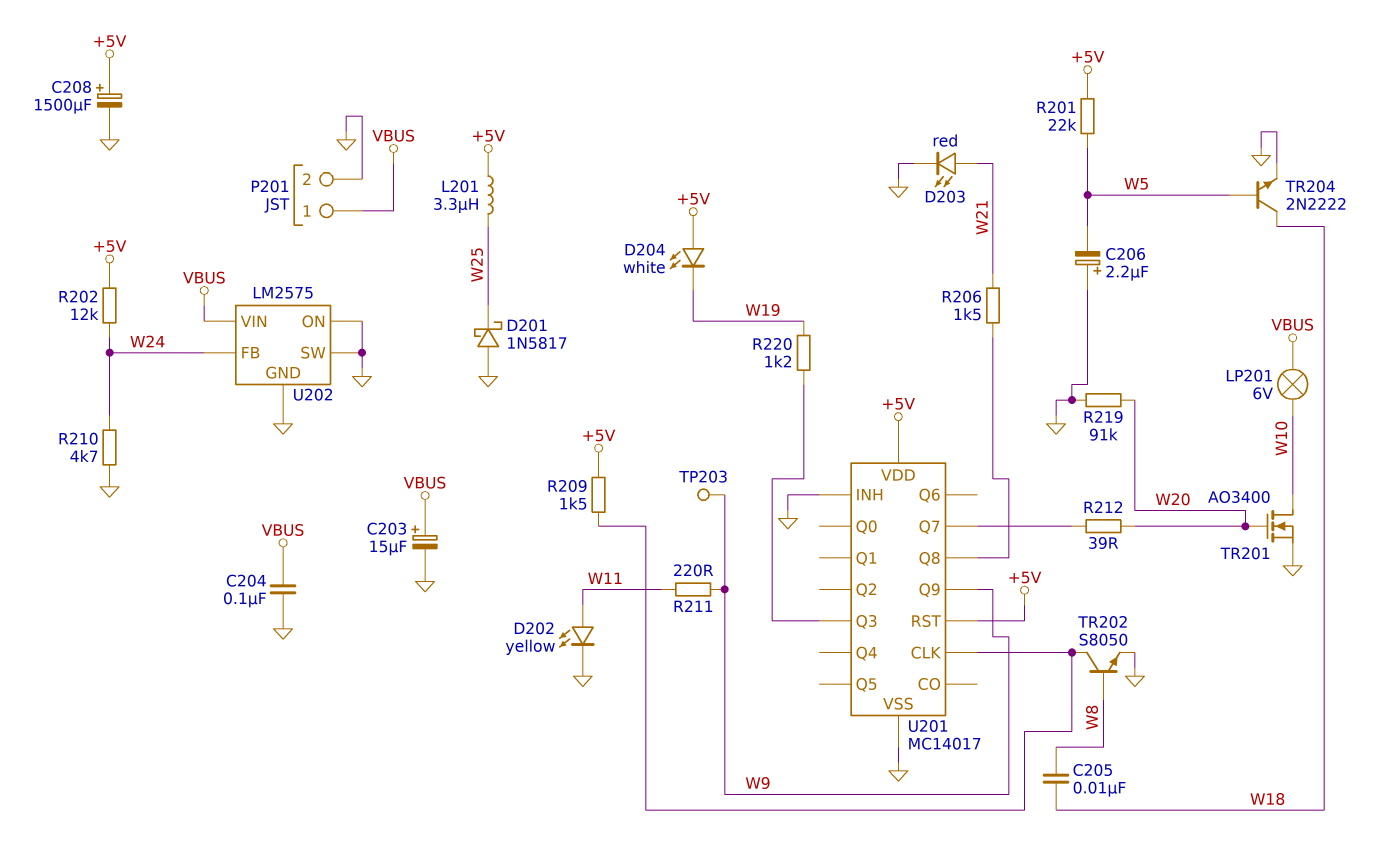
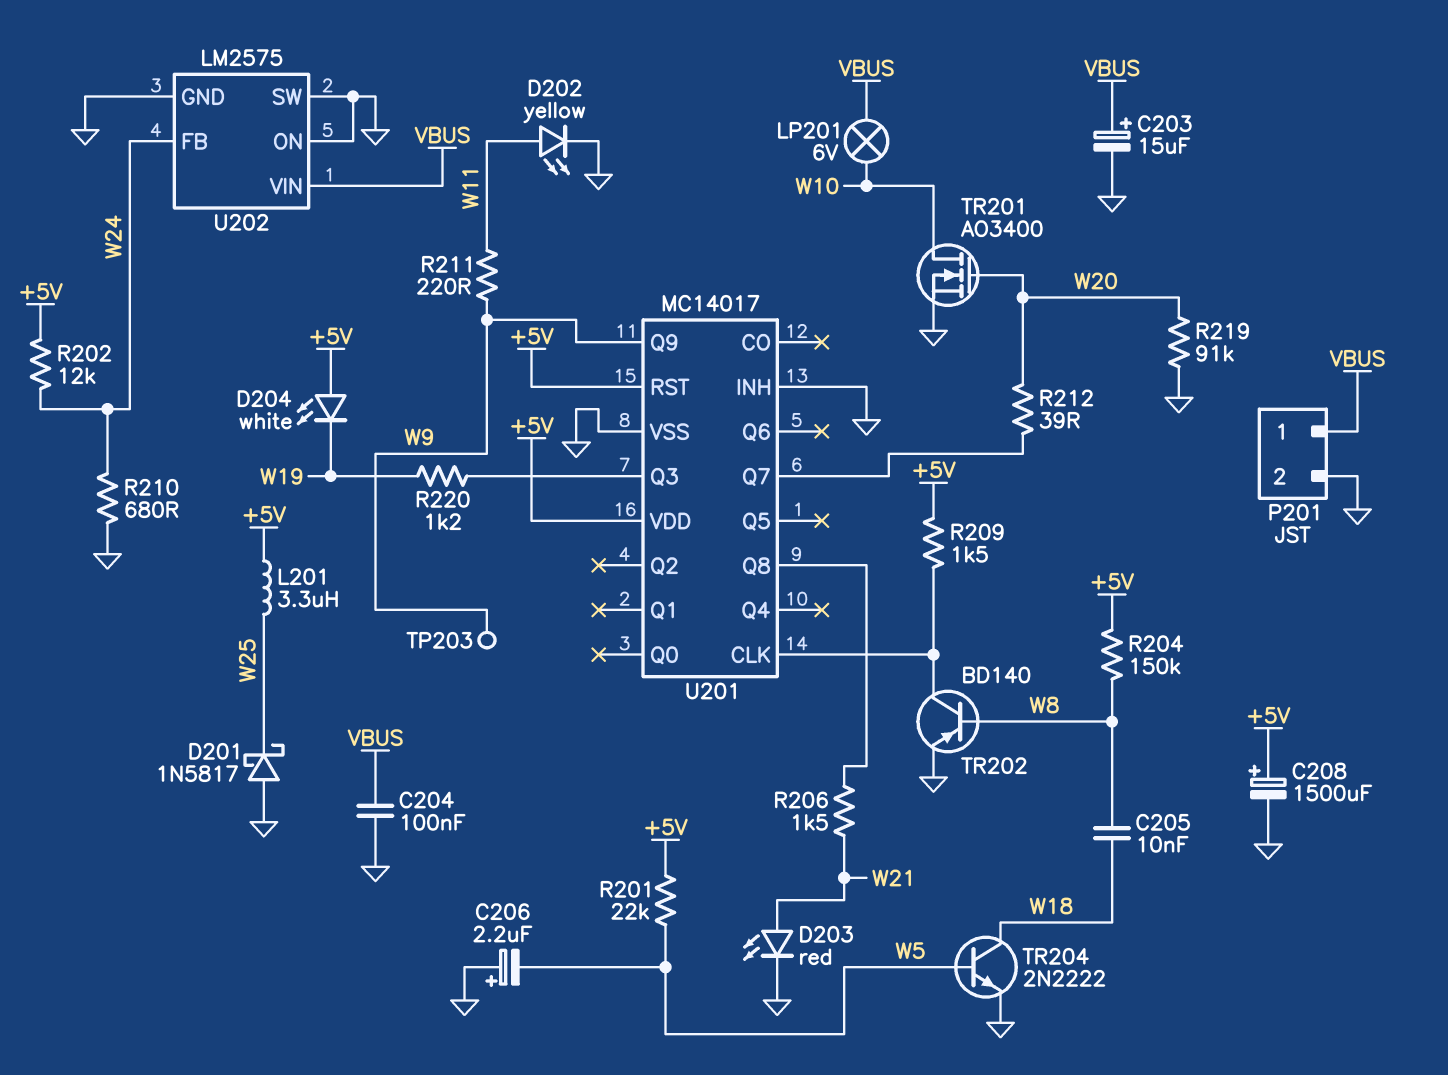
R204: none -> 150k (+5V, W8)
R210: 4.7k (GND, W24) -> 680 (GND, W24)
TR202: NPN S8050 (B W8, C U201/CLK, E GND) -> PNP BD140 (B W8, C U201/CLK, E GND)

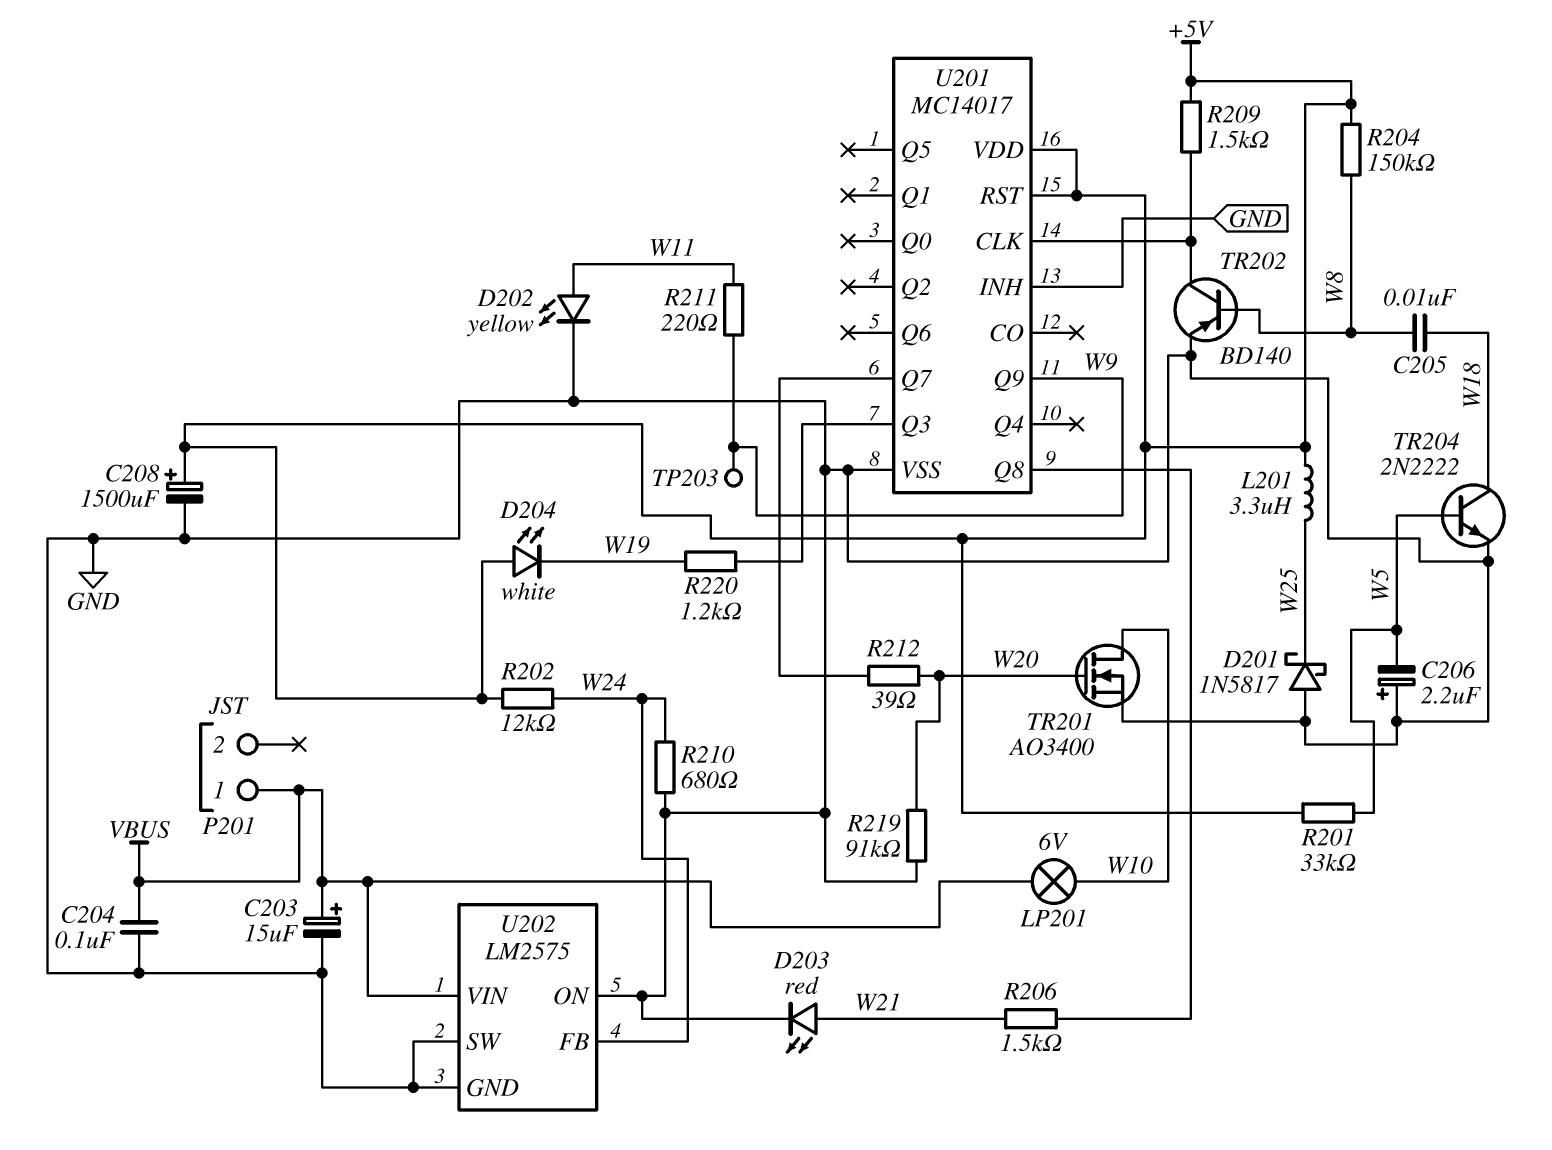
P201 pin 2: GND -> none
R201: 22k (+5V, W5) -> 33k (+5V, W5)

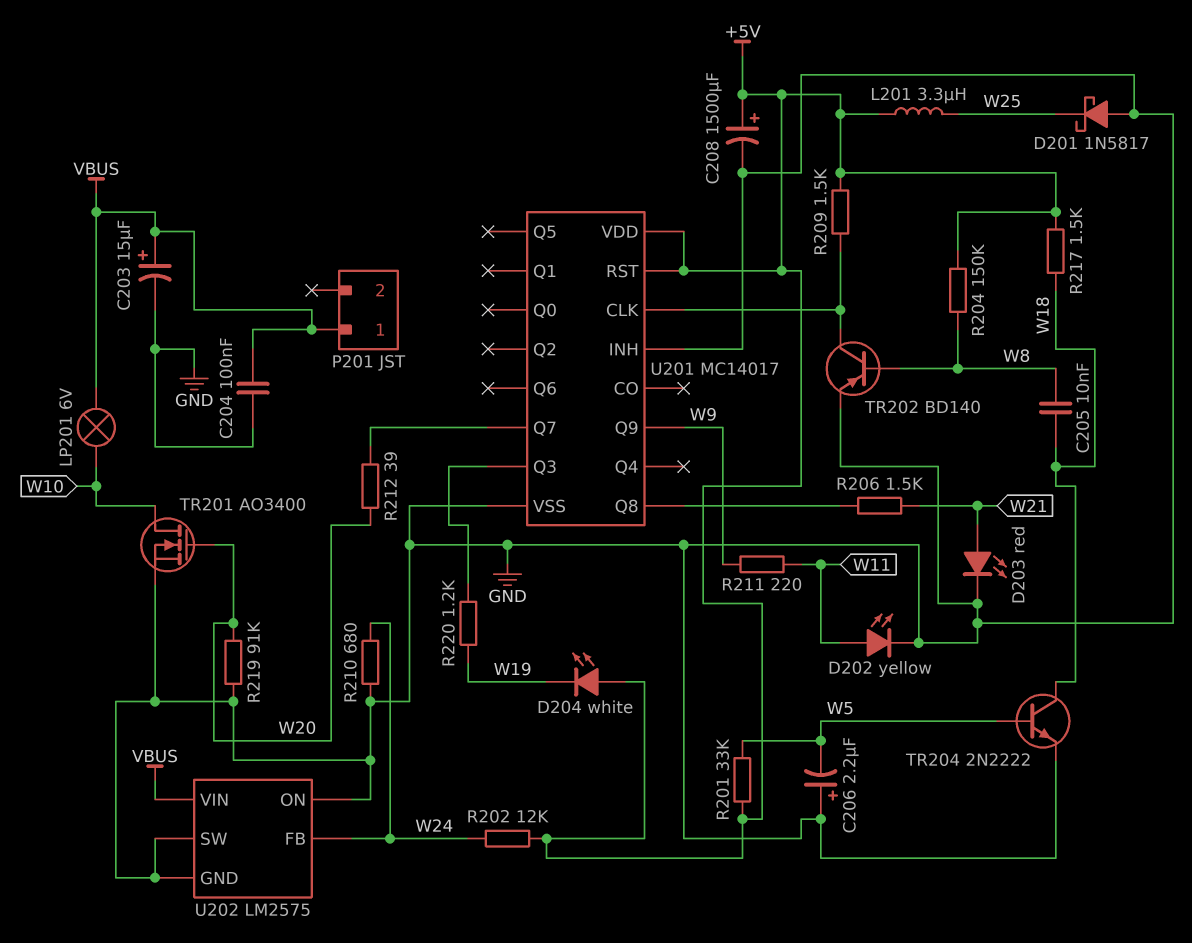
R217: none -> 1.5k (+5V, W18)
TP203: test point (W9) -> none

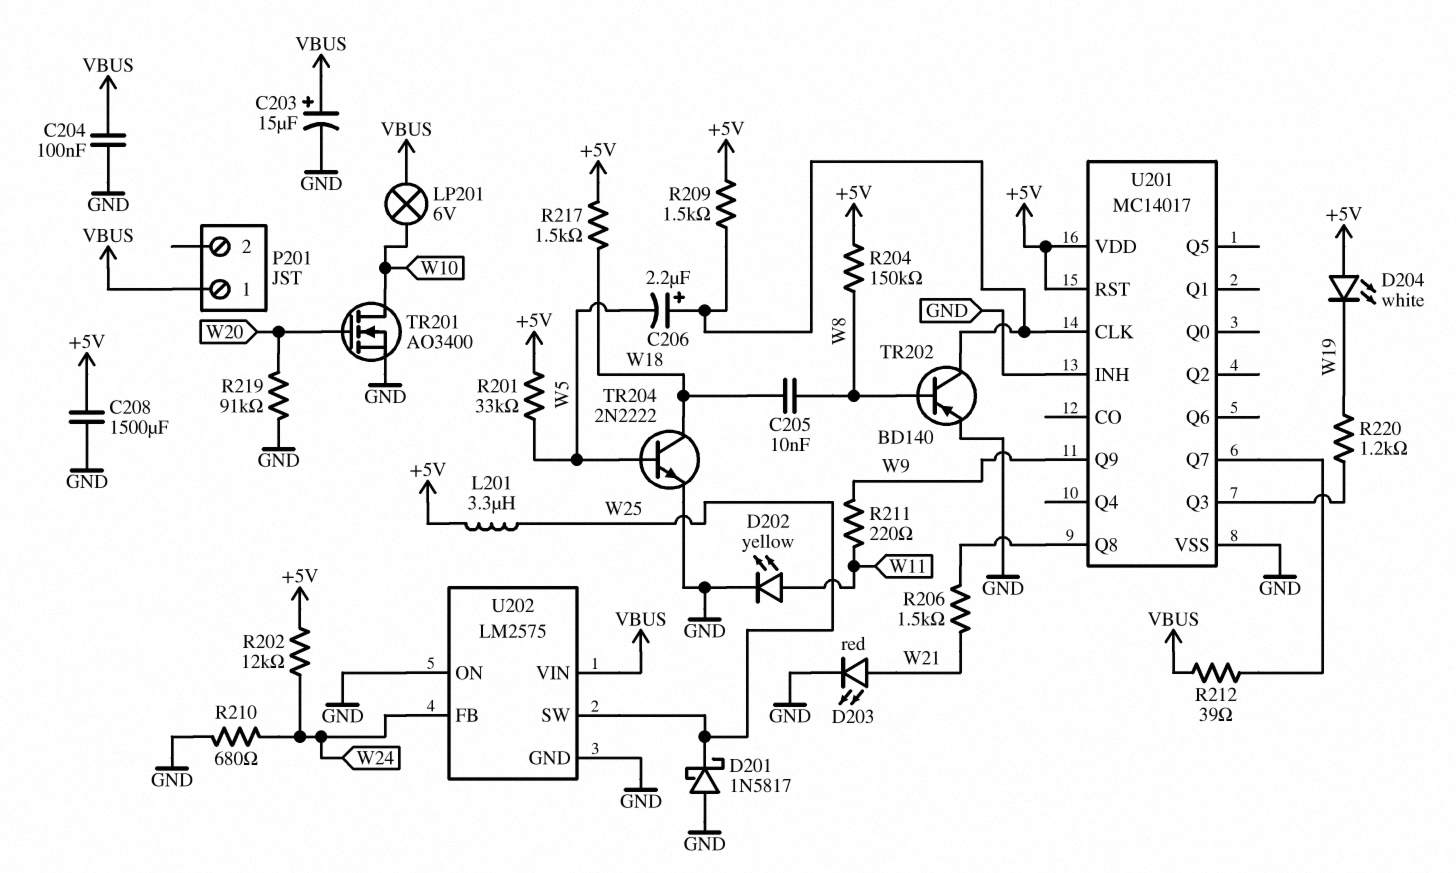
C206: 2.2uF (plus GND, minus W5) -> 2.2uF (plus U201/CLK, minus W5)
C208: 1500uF (plus +5V, minus GND) -> 1500uF (+5V, GND)
R212: 39 (U201/Q7, W20) -> 39 (U201/Q7, VBUS)
U202 pin SW: GND -> W25

